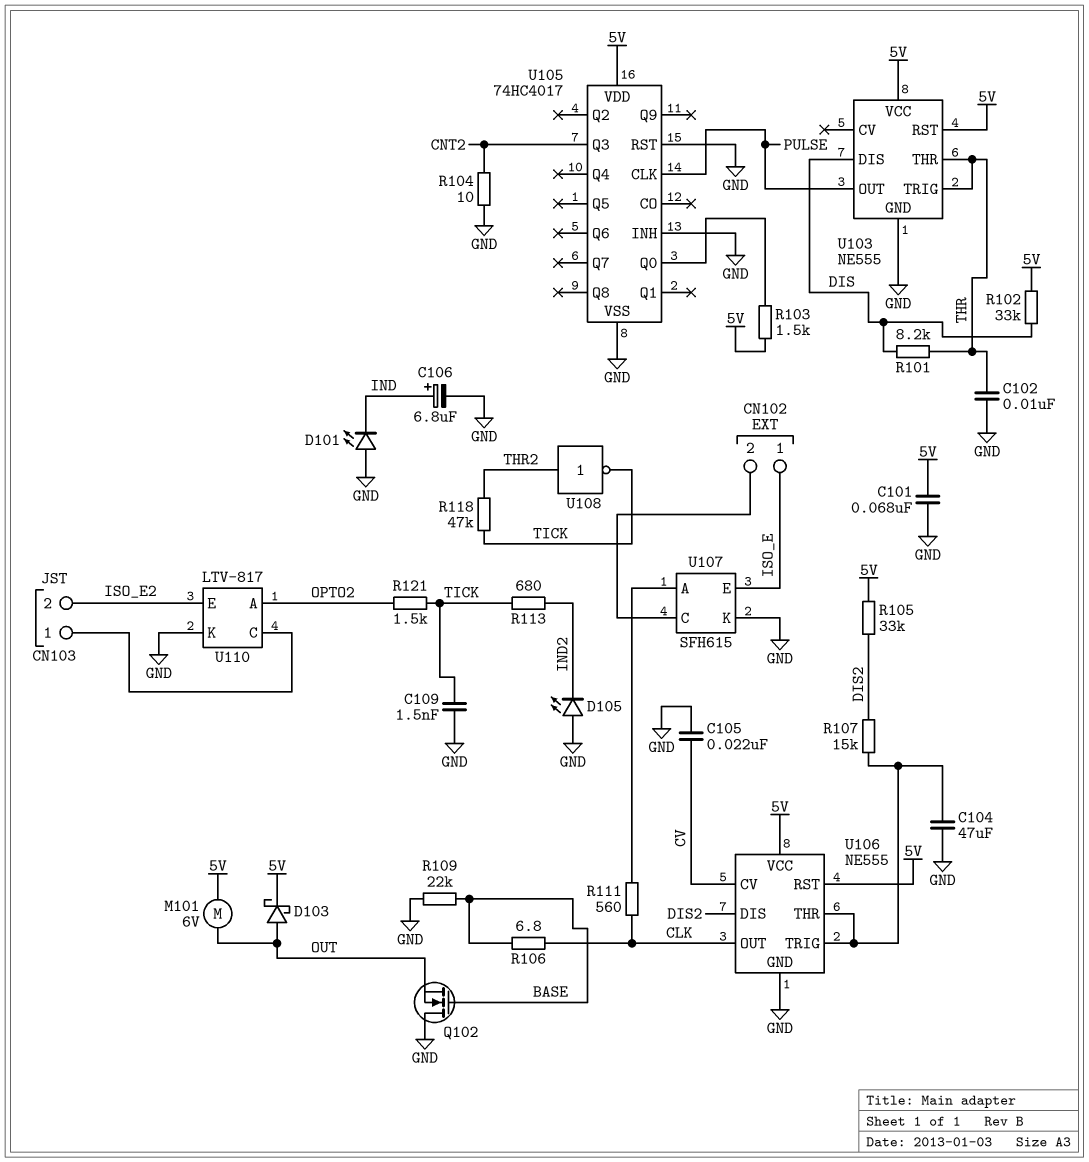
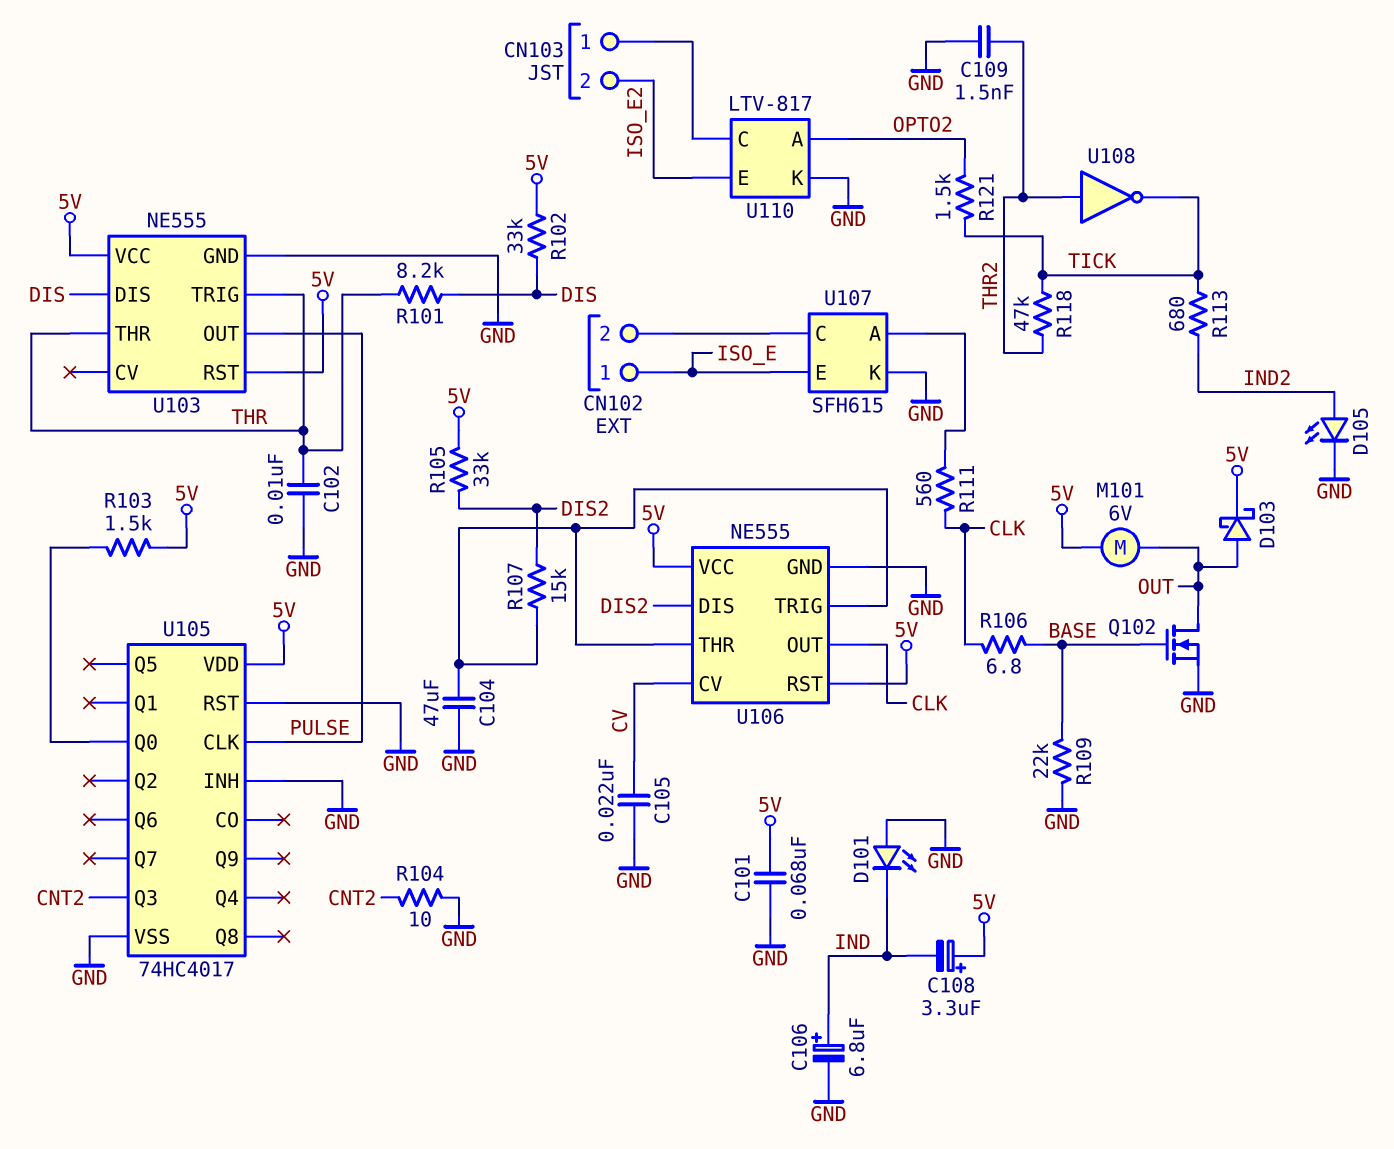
C108: none -> 3.3uF (plus 5V, minus IND)
C109: 1.5nF (GND, TICK) -> 1.5nF (GND, THR2)
D105: LED (A GND, K IND2) -> LED (A IND2, K GND)
Q102: NMOS (G BASE, D GND, S OUT) -> NMOS (G BASE, D OUT, S GND)

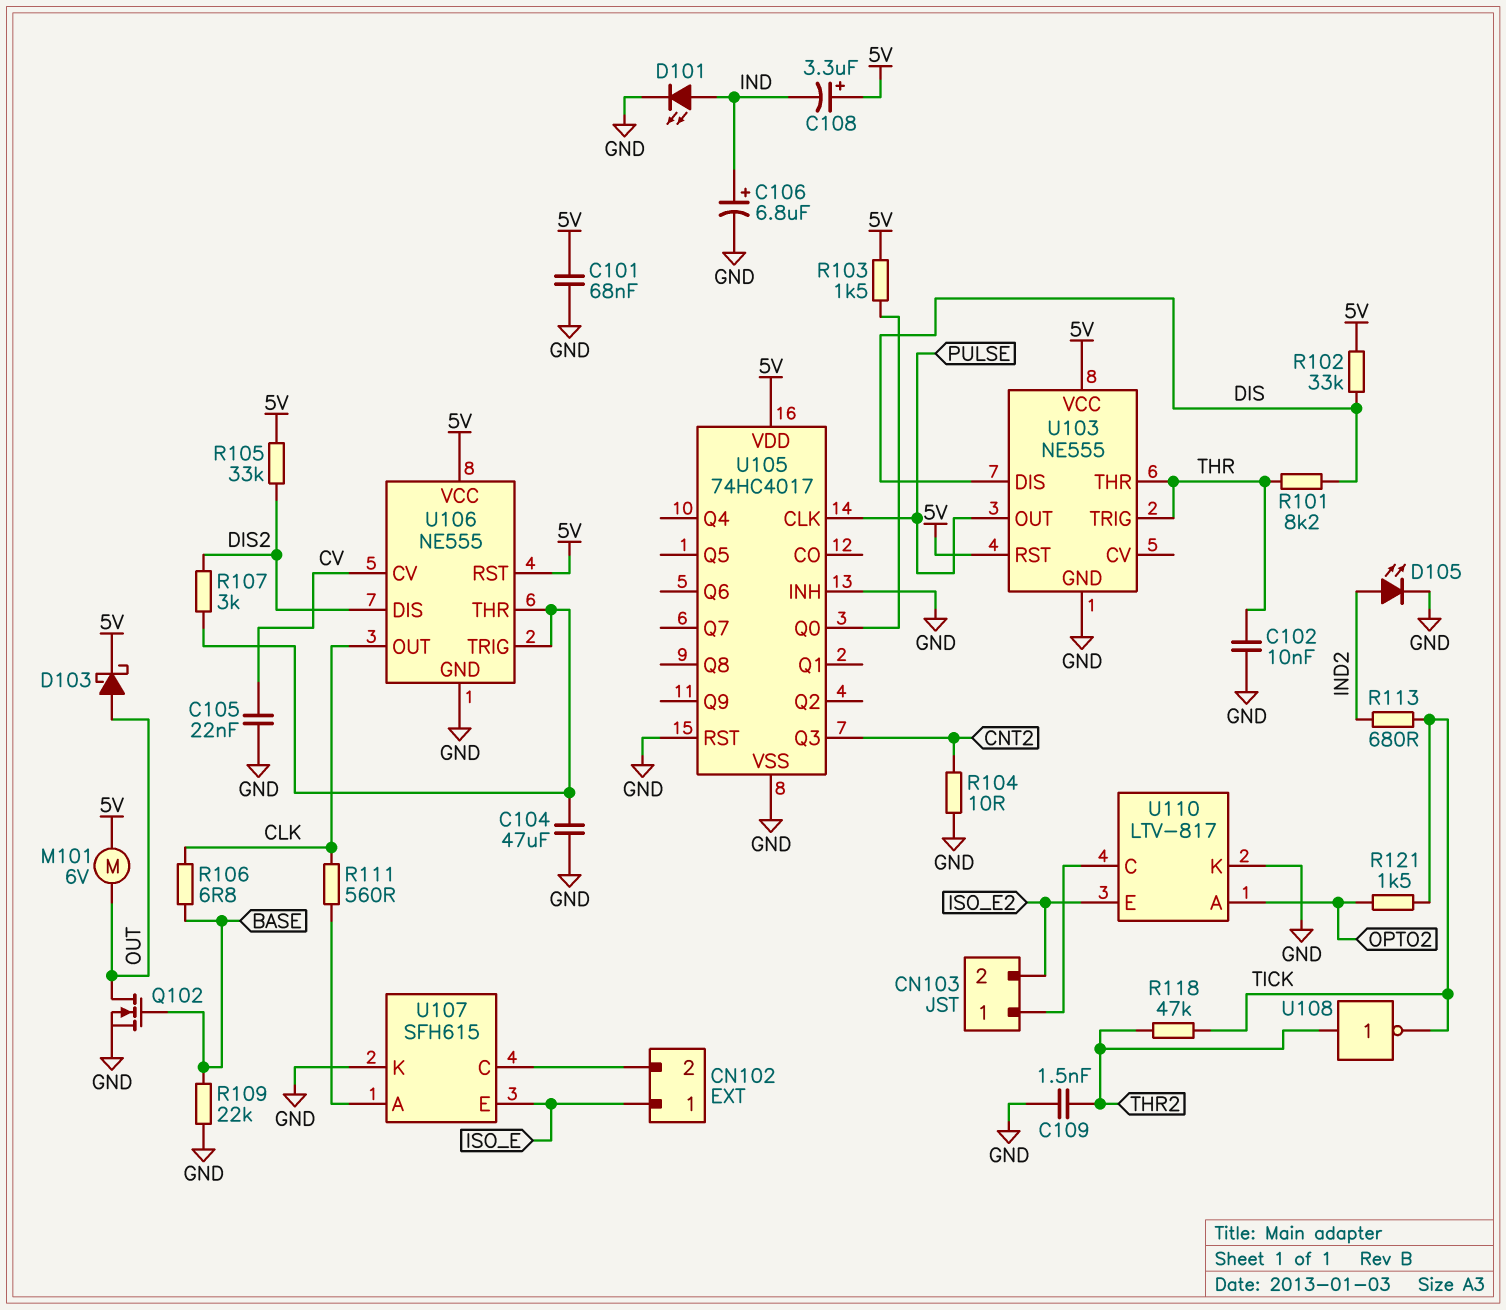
D101: LED (A GND, K IND) -> LED (A IND, K GND)
R107: 15k (DIS2, U106/THR) -> 3k (DIS2, U106/THR)

